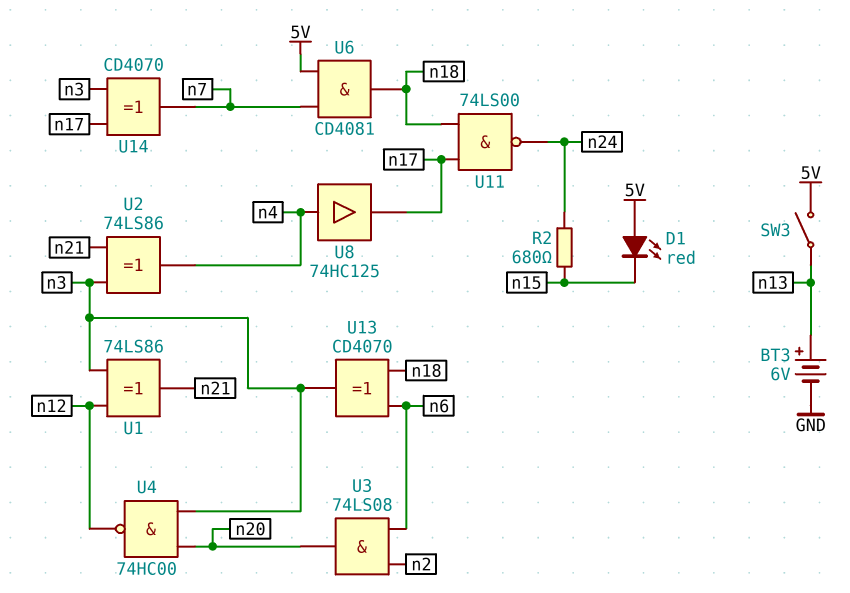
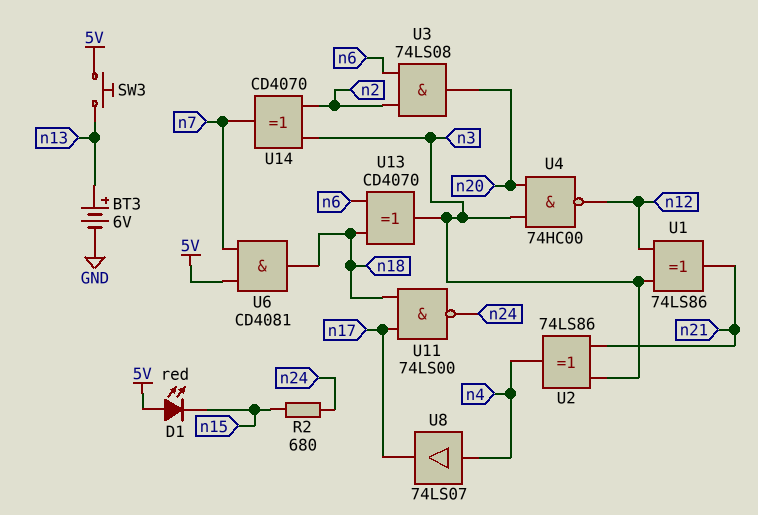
SW3: switch (5V, n13) -> button (5V, n13)
U8: buffer 74HC125 (in n4, out n17) -> buffer 74LS07 (in n4, out n17)
U14: XOR CD4070 (in n3, in n17, out n7) -> XOR CD4070 (in n2, in n3, out n7)

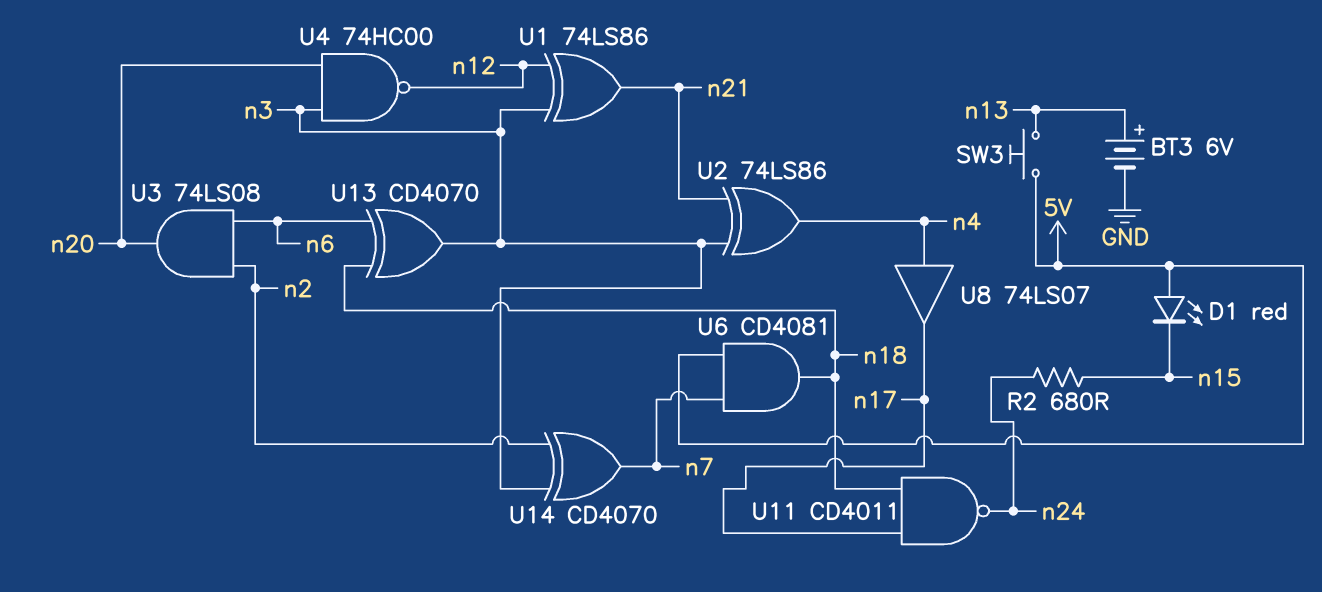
U11: NAND 74LS00 (in n17, in n18, out n24) -> NAND CD4011 (in n17, in n18, out n24)

